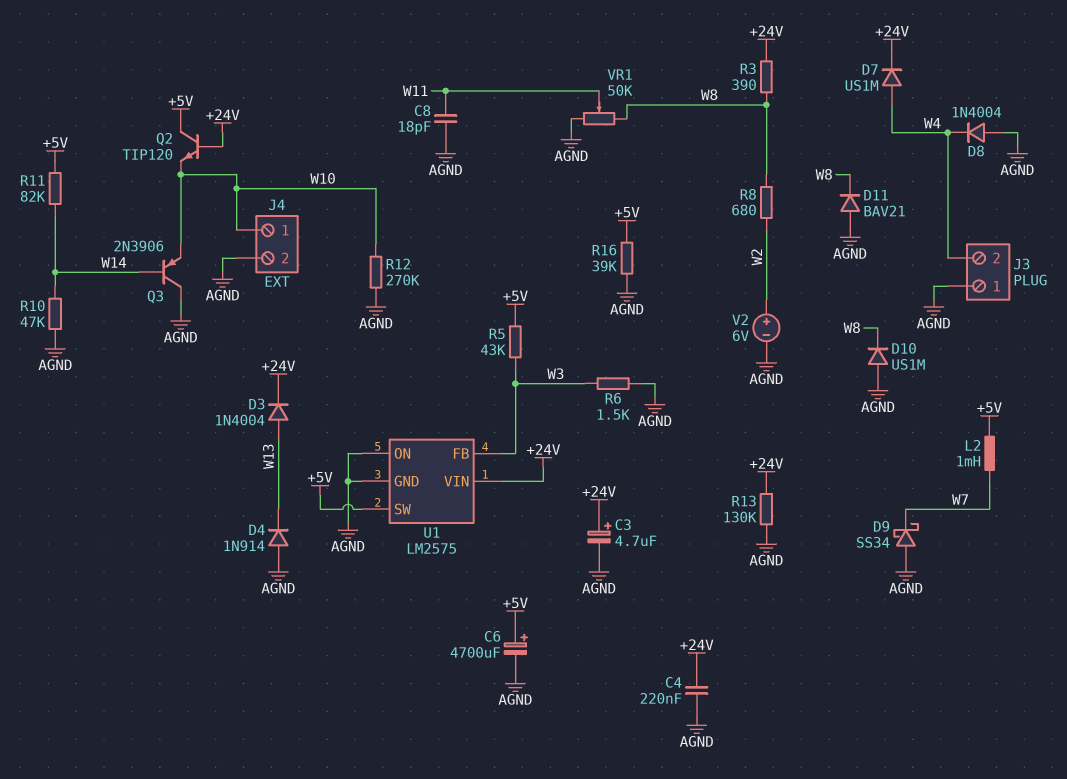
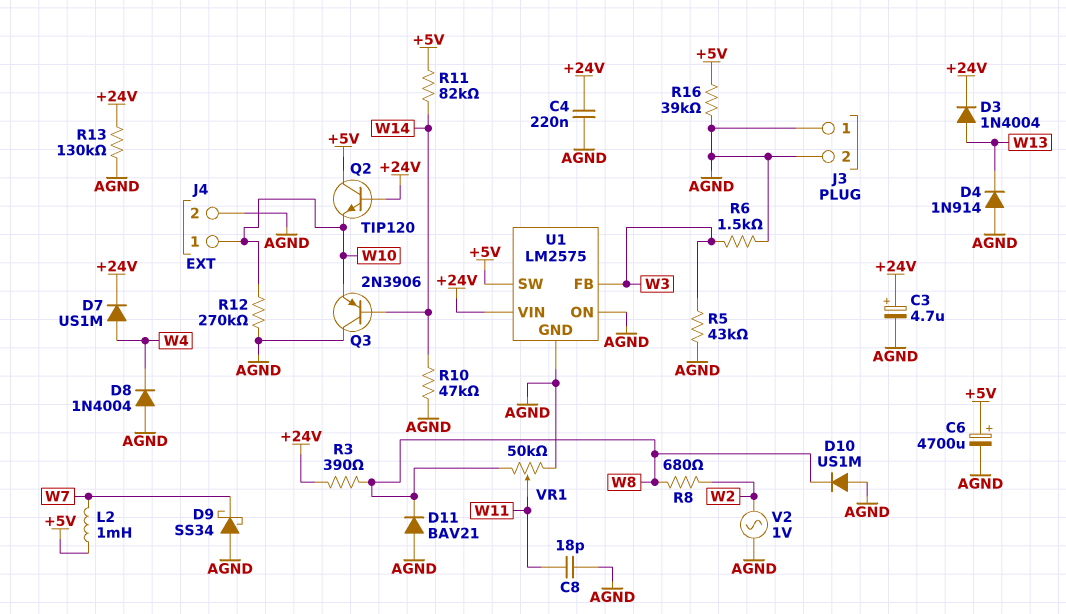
J3 pin 2: W4 -> AGND
R5: 43k (+5V, W3) -> 43k (AGND, W3)
V2: 6V (plus W2, minus AGND) -> AC 1V (AGND, W2)

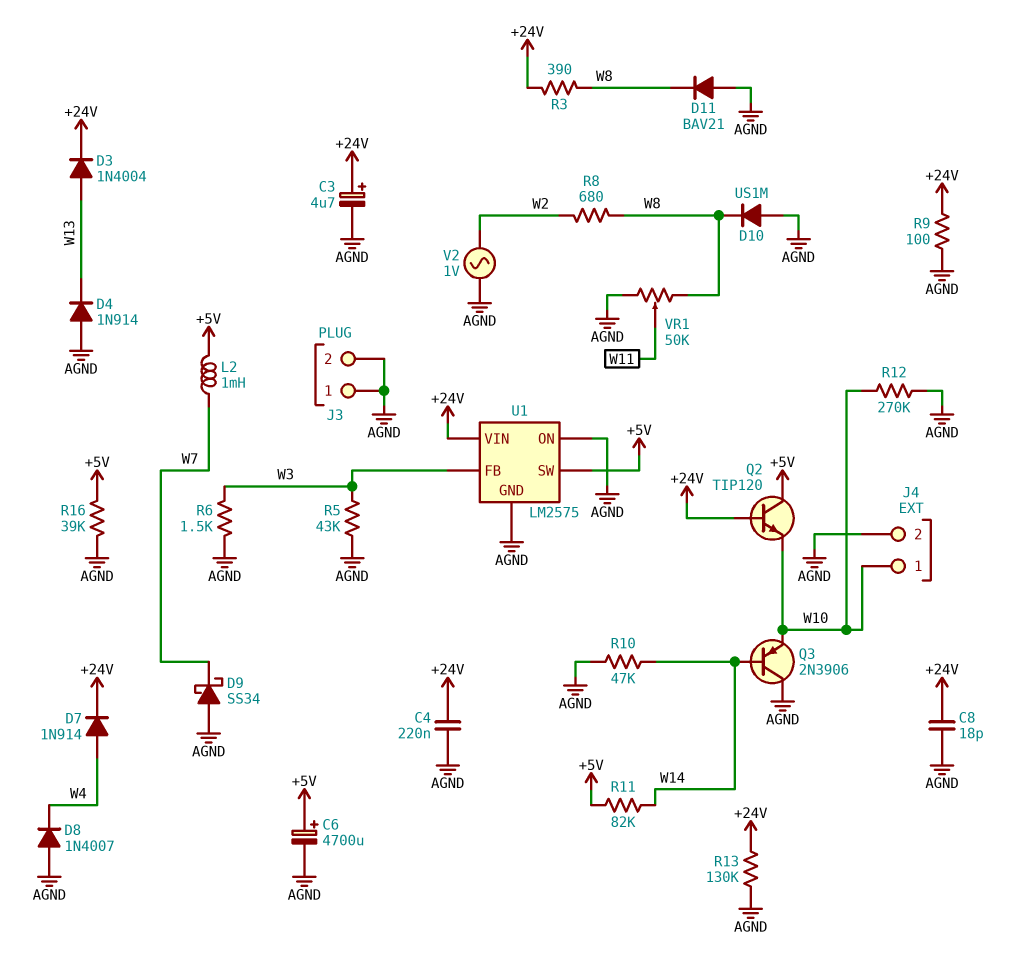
C8: 18pF (AGND, W11) -> 18pF (+24V, AGND)
D7: diode US1M (A W4, K +24V) -> diode 1N914 (A W4, K +24V)
D8: diode 1N4004 (A AGND, K W4) -> diode 1N4007 (A AGND, K W4)
R9: none -> 100 (+24V, AGND)

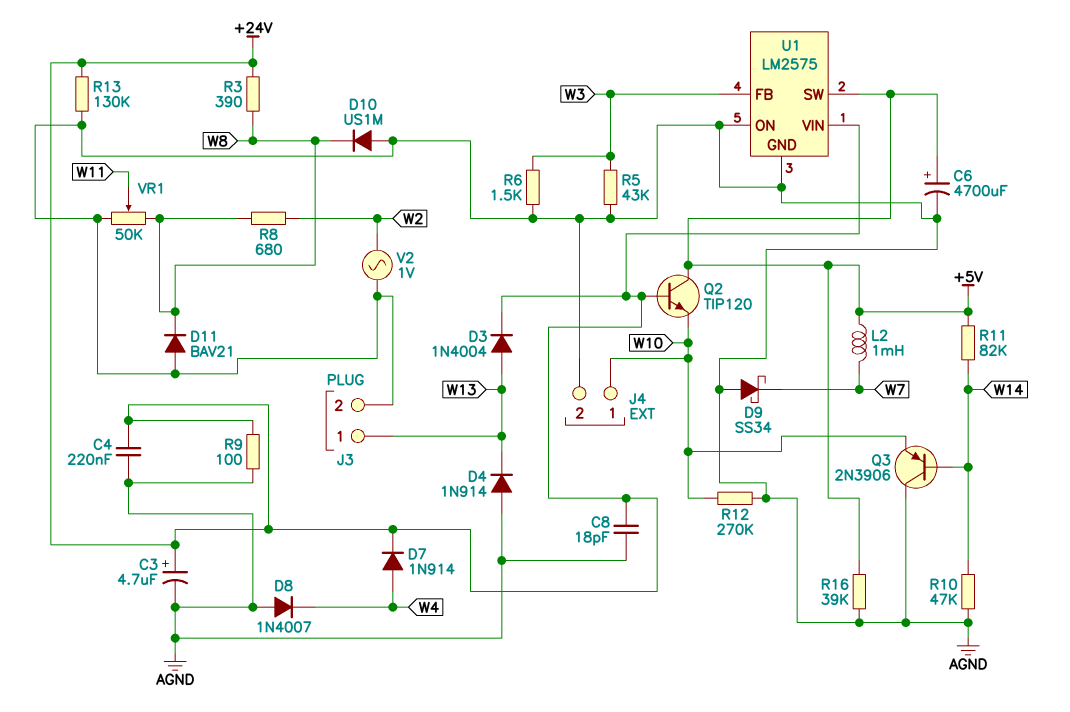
J3 pin 1: AGND -> W13

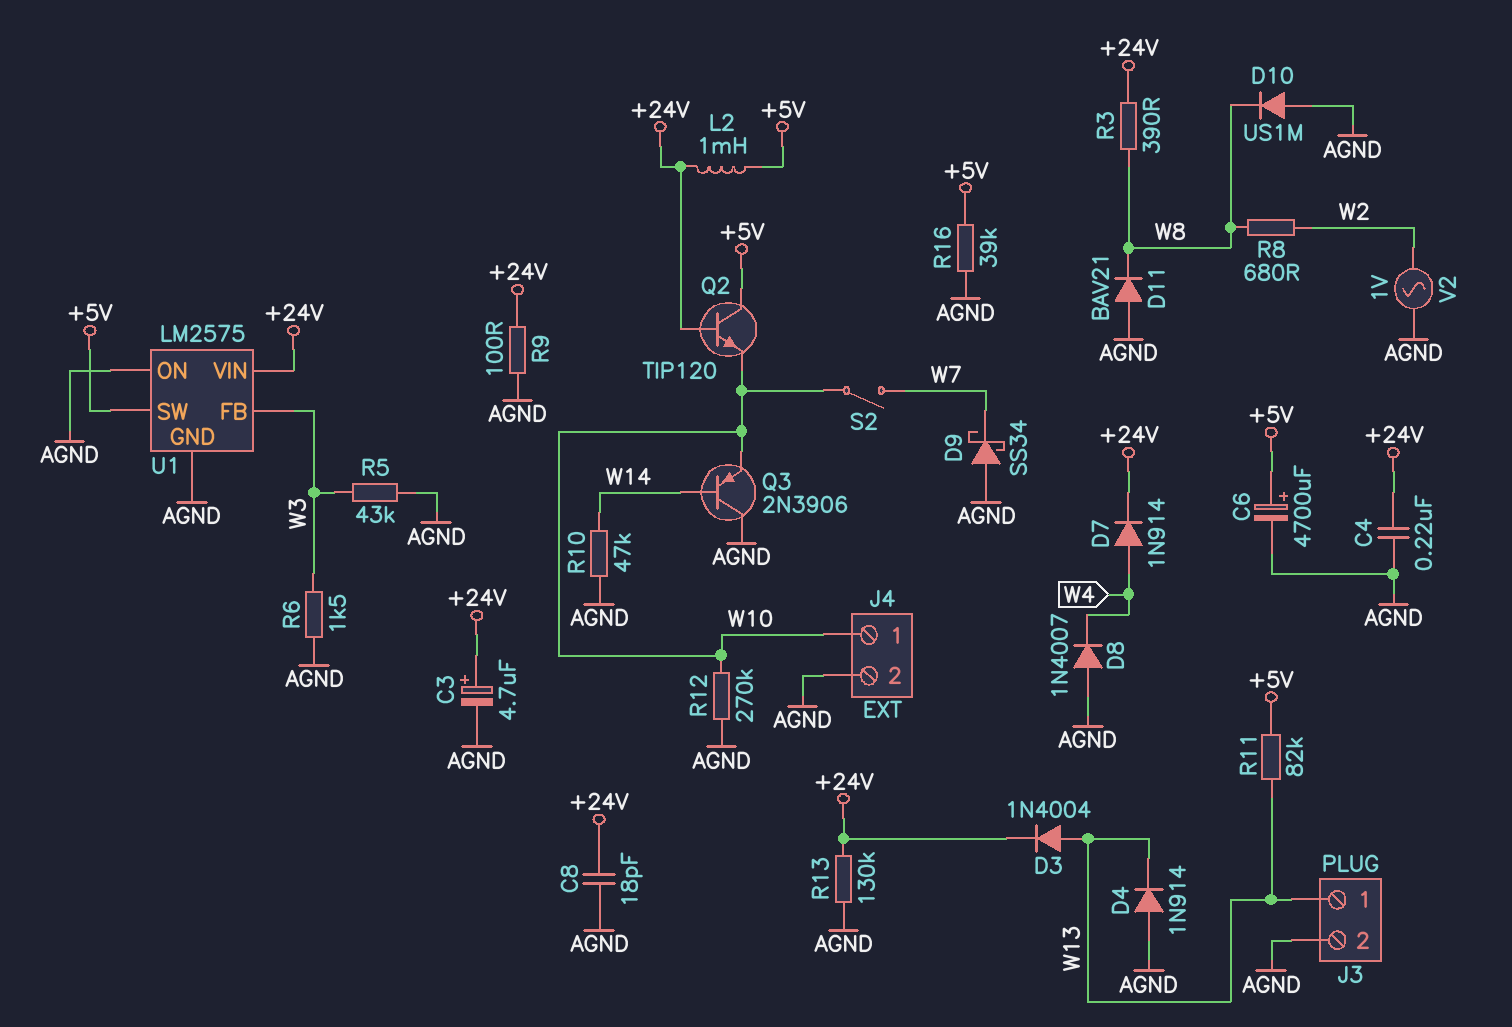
L2: 1mH (+5V, W7) -> 1mH (+5V, +24V)
R11: 82k (+5V, W14) -> 82k (+5V, W13)
S2: none -> switch (W7, W10)
VR1: 50k (AGND, W8, wiper W11) -> none

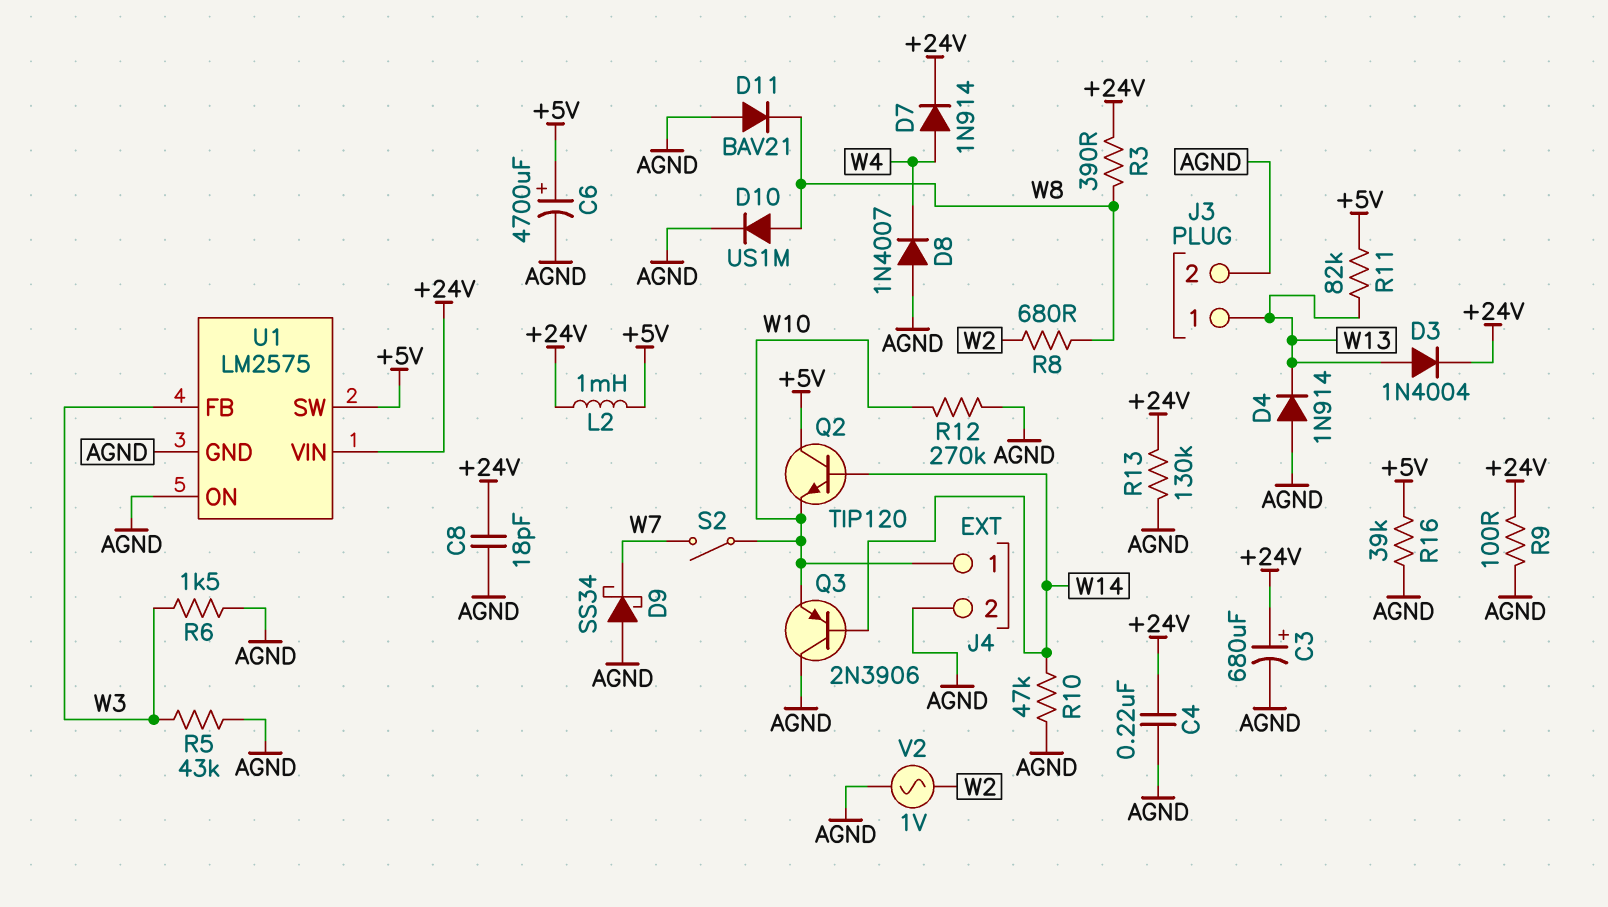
C3: 4.7uF (plus +24V, minus AGND) -> 680uF (plus +24V, minus AGND)
D10: diode US1M (A AGND, K W8) -> diode US1M (A W8, K AGND)
Q2: NPN TIP120 (B +24V, C +5V, E W10) -> NPN TIP120 (B W14, C +5V, E W10)

